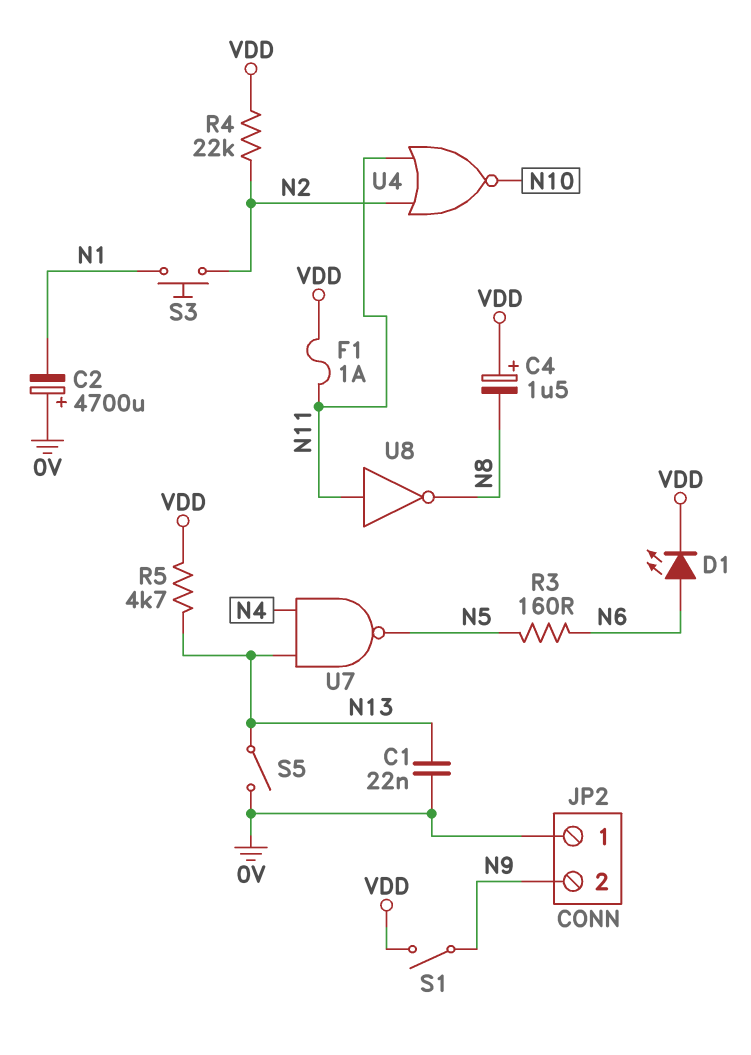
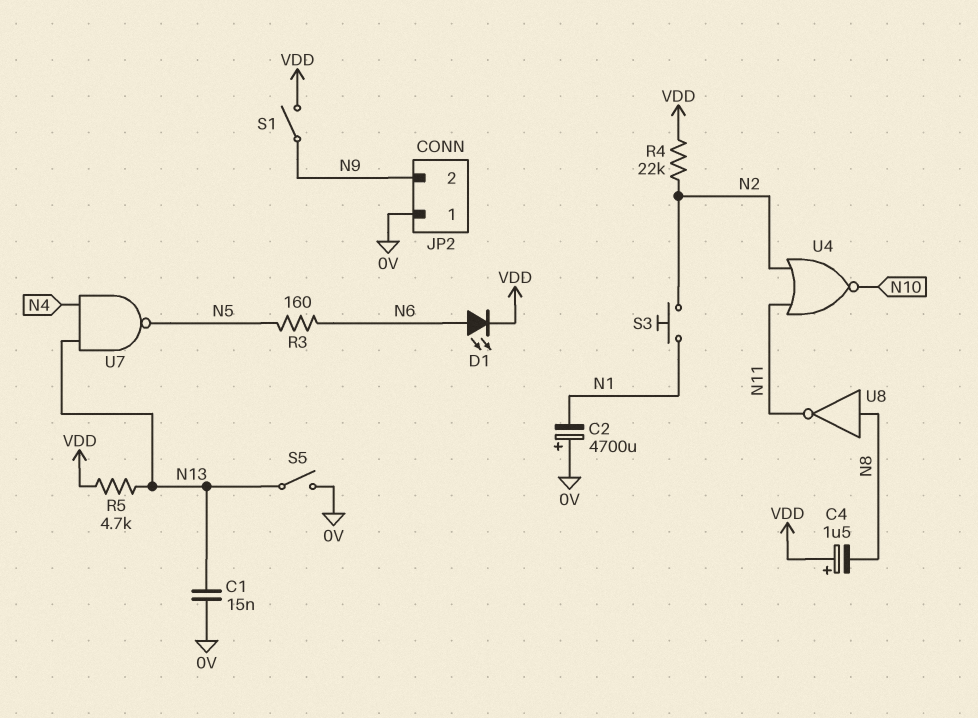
C1: 22nF (0V, N13) -> 15nF (0V, N13)
F1: 1A (N11, VDD) -> none
U8: NOT (in N11, out N8) -> NOT (in N8, out N11)

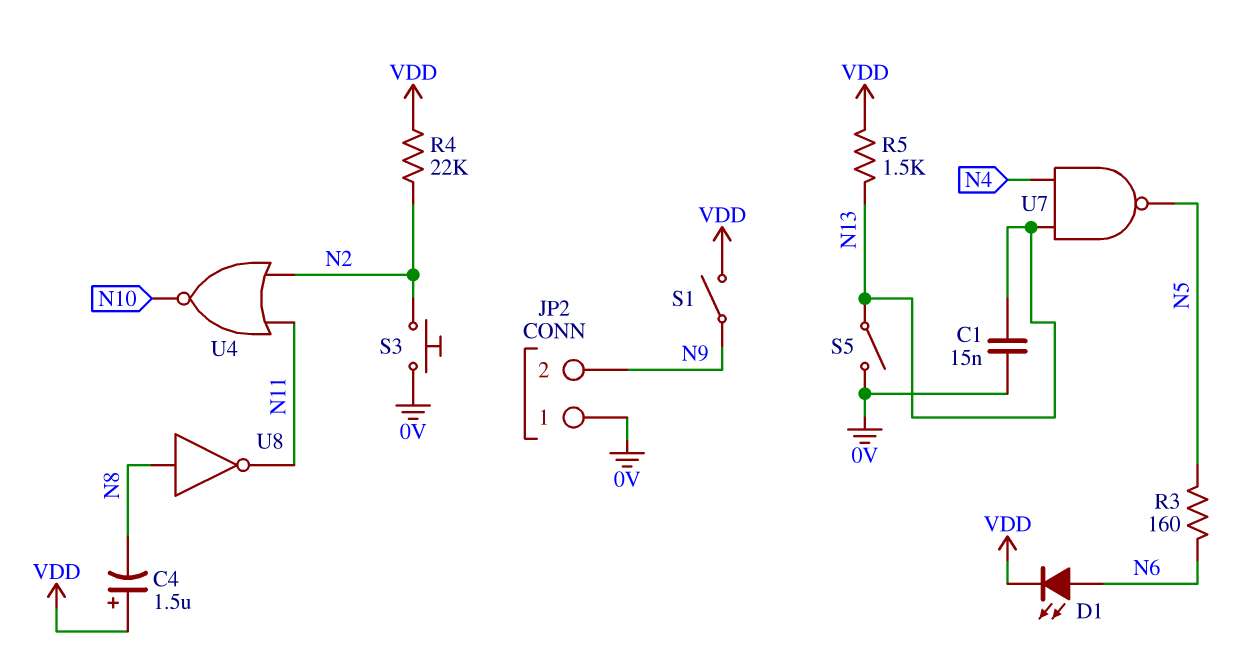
C2: 4700uF (plus 0V, minus N1) -> none
R5: 4.7k (N13, VDD) -> 1.5k (N13, VDD)
S3: button (N1, N2) -> button (0V, N2)

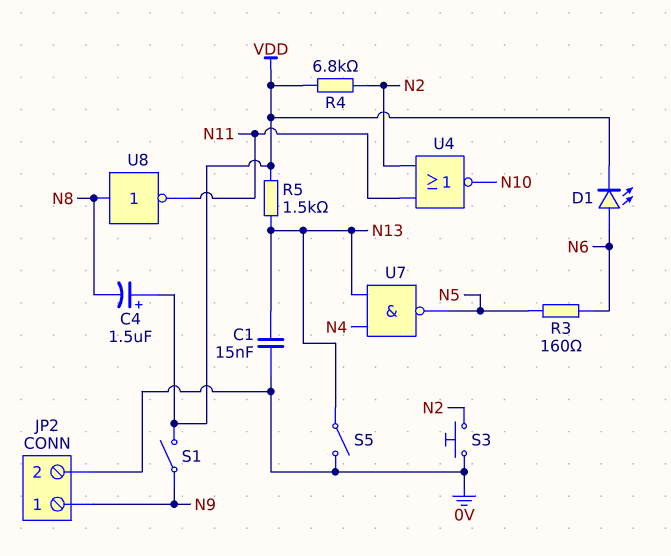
JP2 pin 1: 0V -> N9
JP2 pin 2: N9 -> 0V
R4: 22k (N2, VDD) -> 6.8k (N2, VDD)

